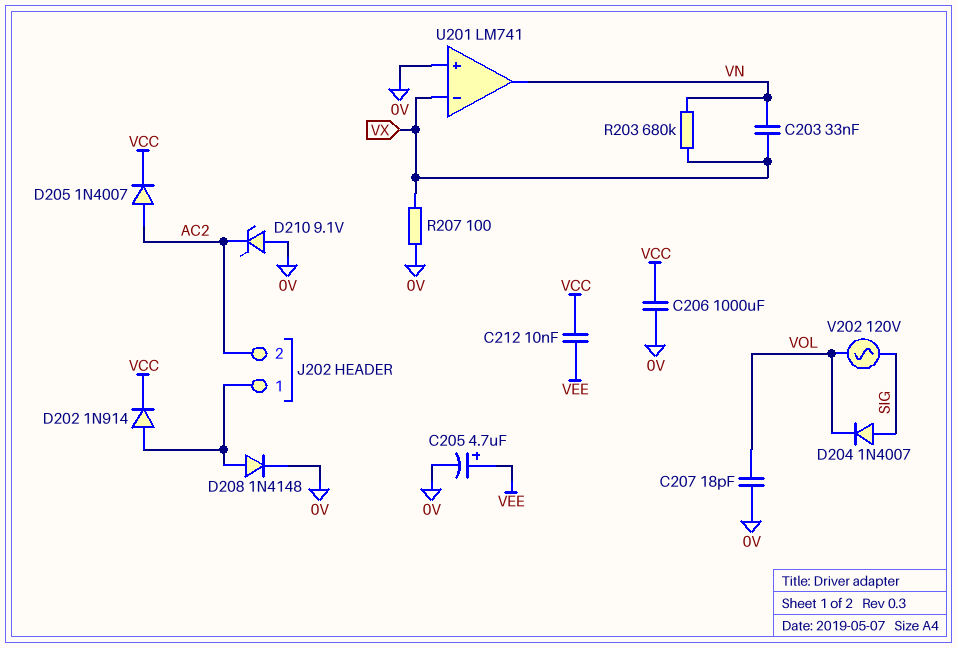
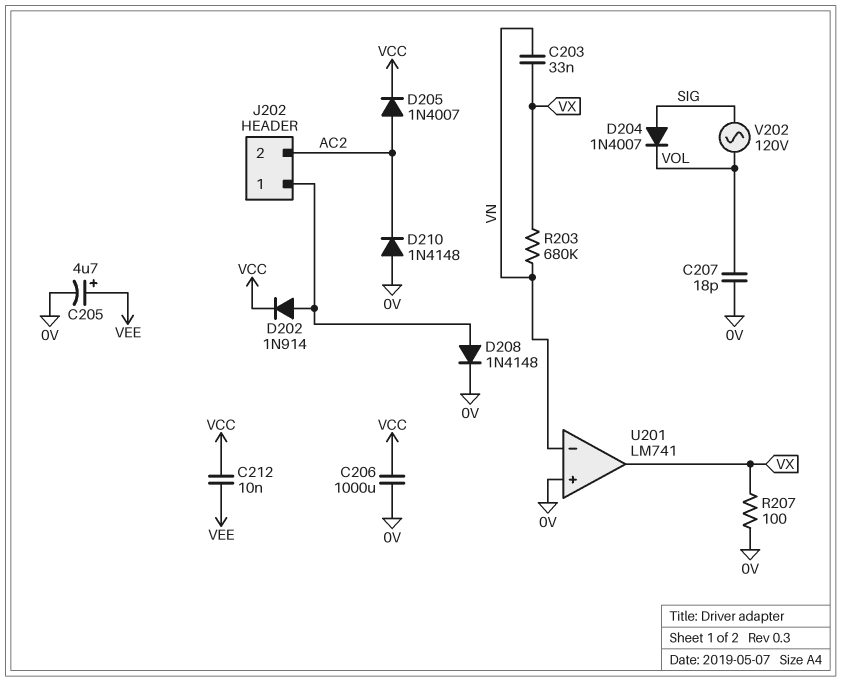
D210: zener 9.1V (A 0V, K AC2) -> diode 1N4148 (A 0V, K AC2)
U201 pin in-: VX -> VN
U201 pin out: VN -> VX

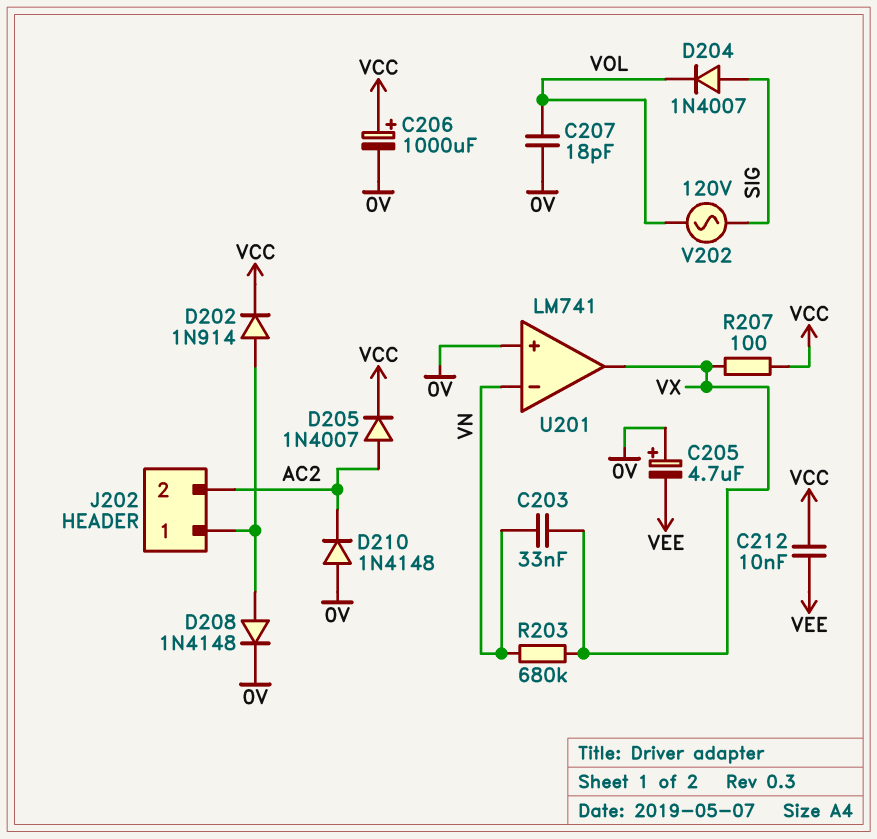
C205: 4.7uF (plus VEE, minus 0V) -> 4.7uF (plus 0V, minus VEE)
C206: 1000uF (0V, VCC) -> 1000uF (plus VCC, minus 0V)
R207: 100 (0V, VX) -> 100 (VCC, VX)

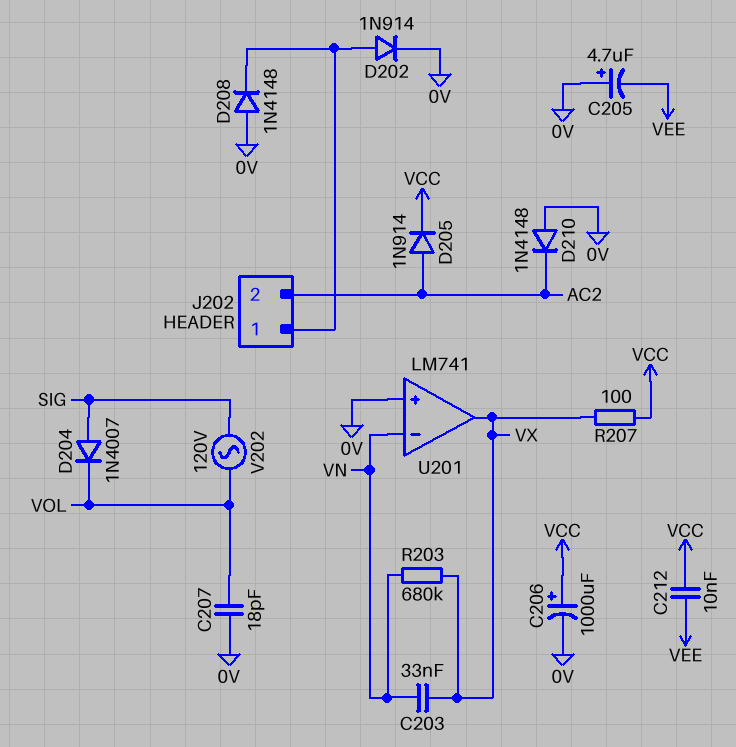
D202: diode 1N914 (A J202/1, K VCC) -> diode 1N914 (A J202/1, K 0V)
D205: diode 1N4007 (A AC2, K VCC) -> diode 1N914 (A AC2, K VCC)
D208: diode 1N4148 (A J202/1, K 0V) -> diode 1N4148 (A 0V, K J202/1)

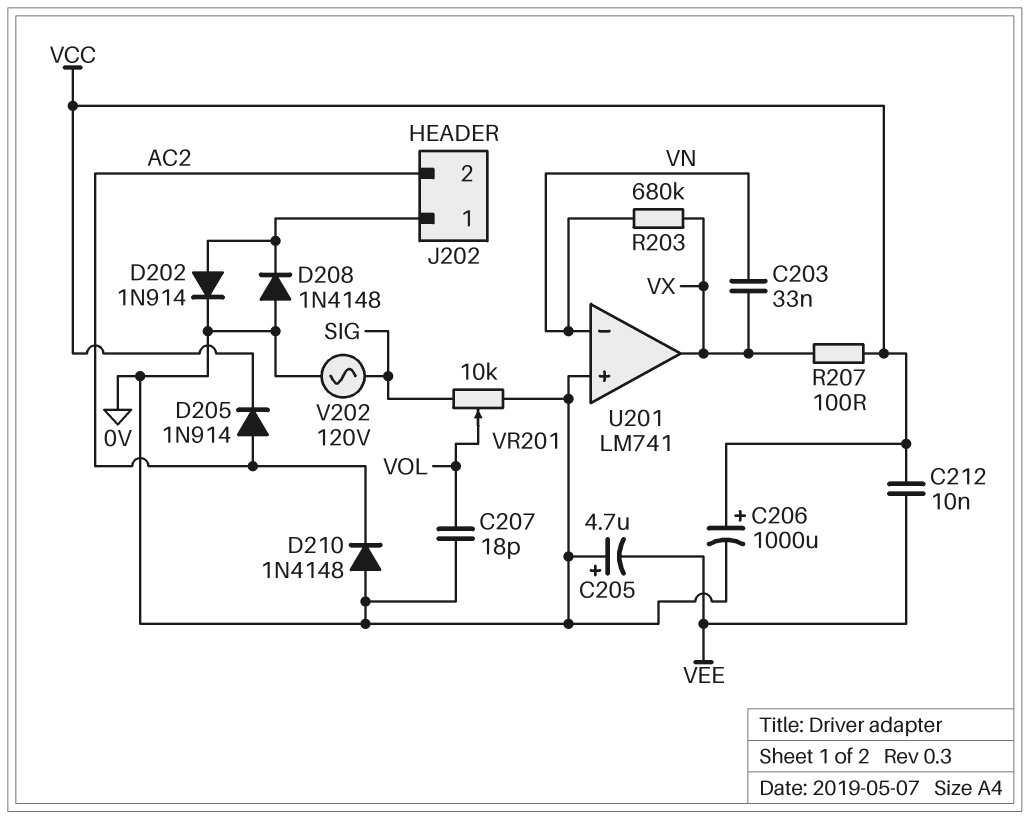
D204: diode 1N4007 (A SIG, K VOL) -> none
V202: AC 120V (SIG, VOL) -> AC 120V (0V, SIG)
VR201: none -> 10k (0V, SIG, wiper VOL)

